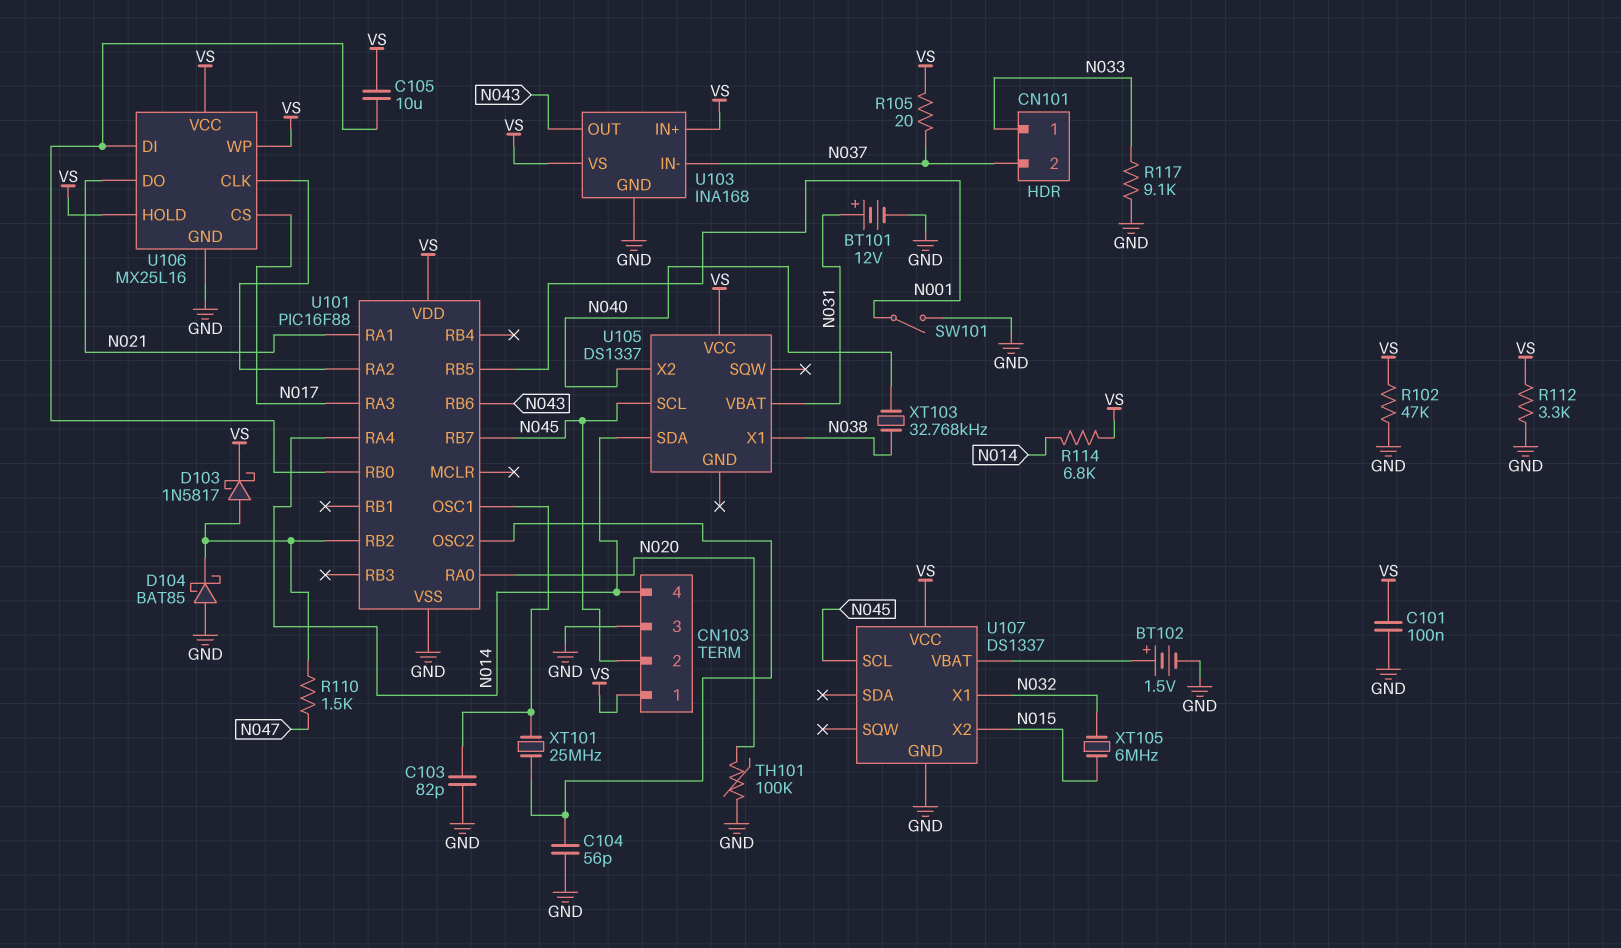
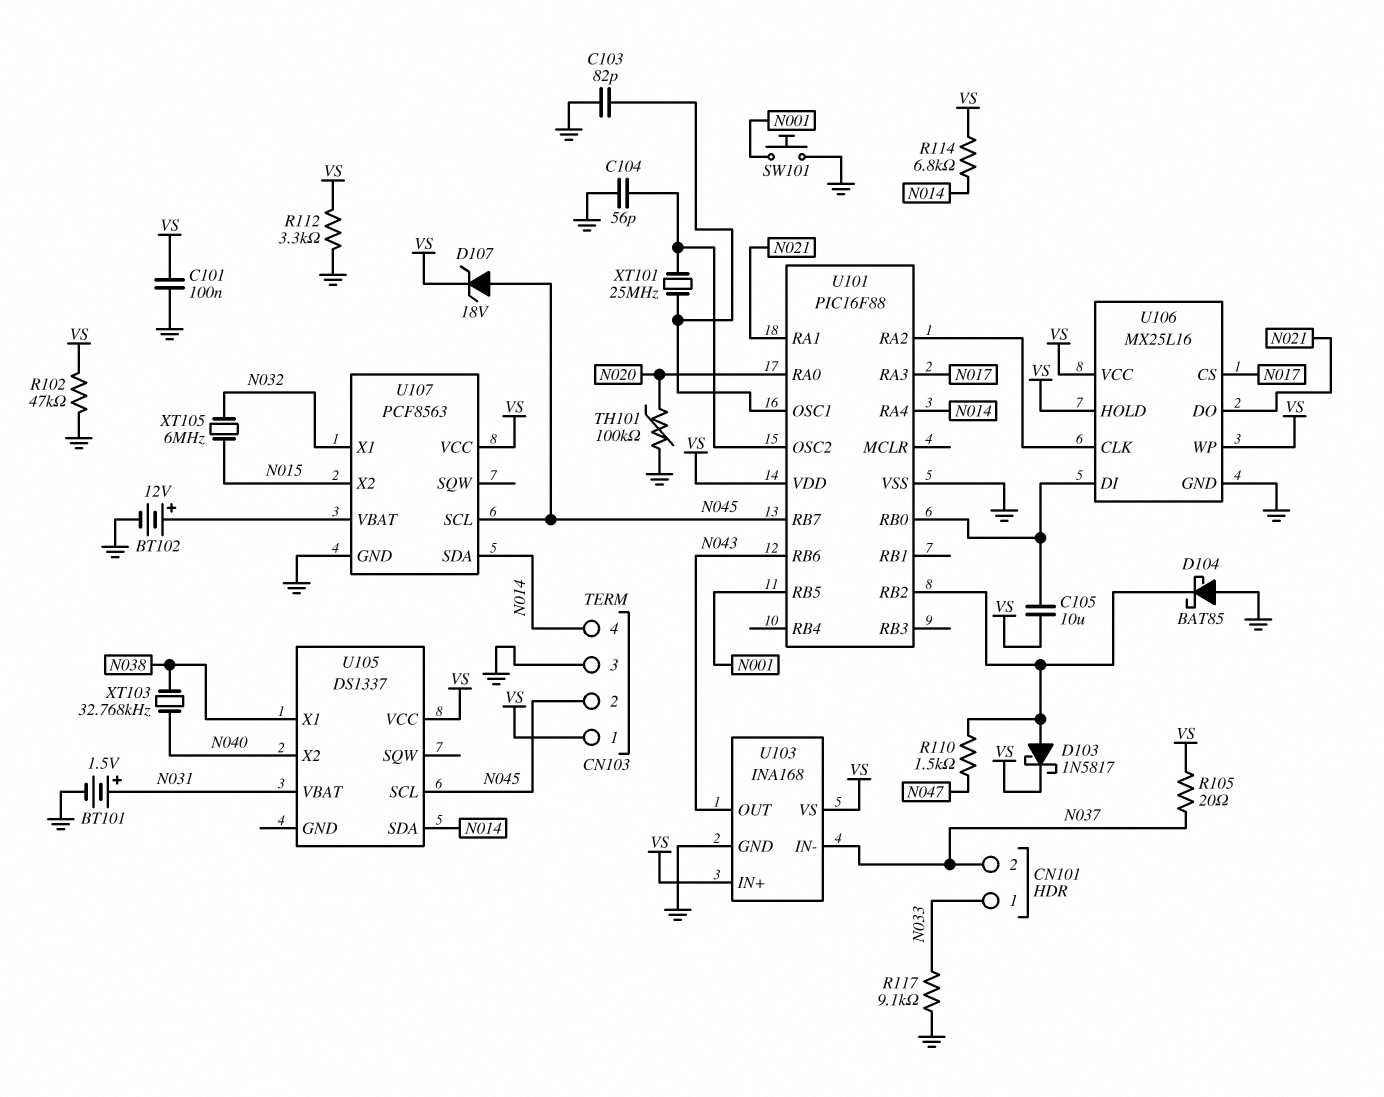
BT101: 12V (plus N031, minus GND) -> 1.5V (plus N031, minus GND)
BT102: 1.5V (plus U107/VBAT, minus GND) -> 12V (plus U107/VBAT, minus GND)
D107: none -> zener 18V (A N045, K VS)
SW101: switch (GND, N001) -> button (GND, N001)
U107: DS1337 -> PCF8563
U107 pin SDA: none -> N014

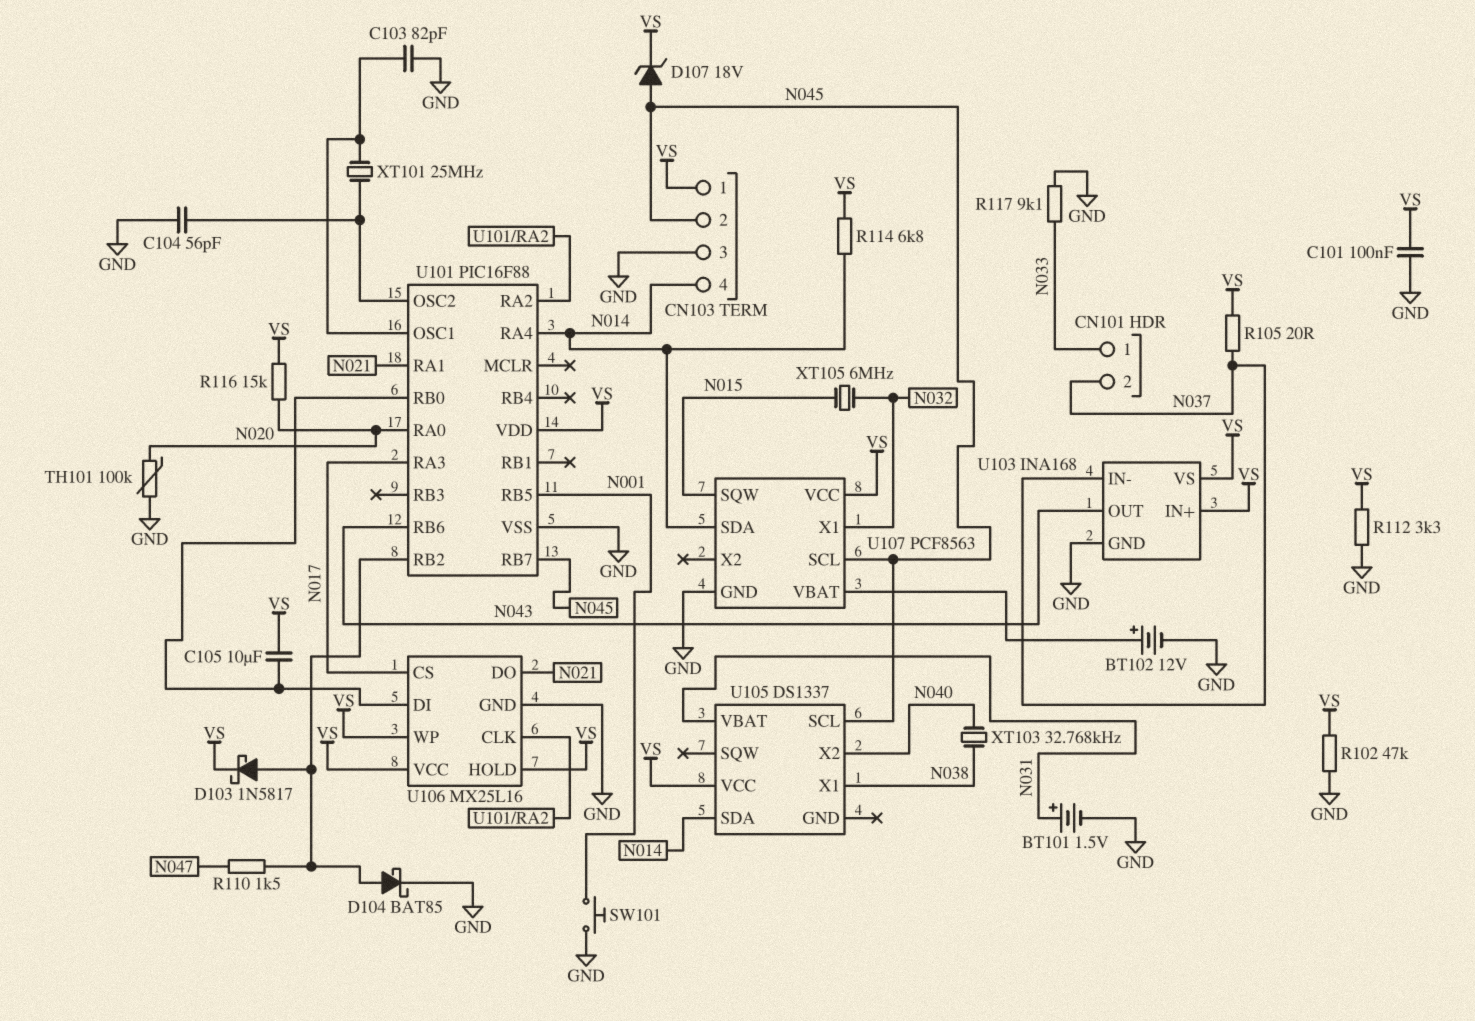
D104: schottky BAT85 (A GND, K U101/RB2) -> schottky BAT85 (A U101/RB2, K GND)
R116: none -> 15k (N020, VS)
U107 pin SQW: none -> N015
U107 pin X2: N015 -> none

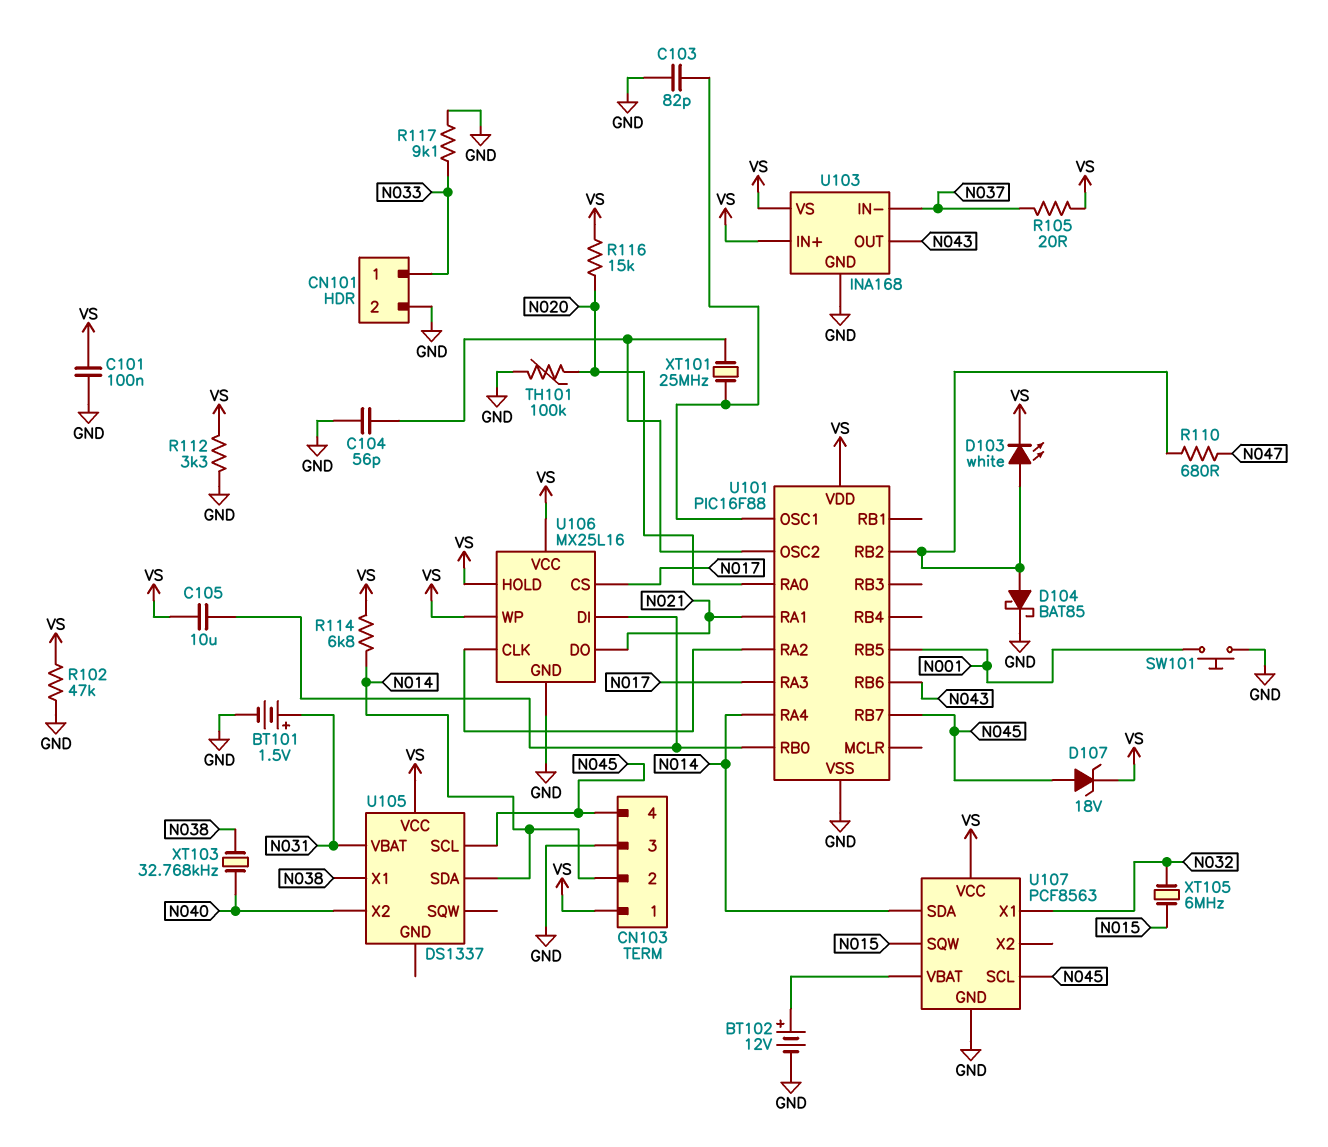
CN101 pin 2: N037 -> GND
CN103 pin 2: N045 -> N014
CN103 pin 4: N014 -> N045
D103: schottky 1N5817 (A U101/RB2, K VS) -> LED white (A U101/RB2, K VS)
R110: 1.5k (N047, U101/RB2) -> 680 (N047, U101/RB2)

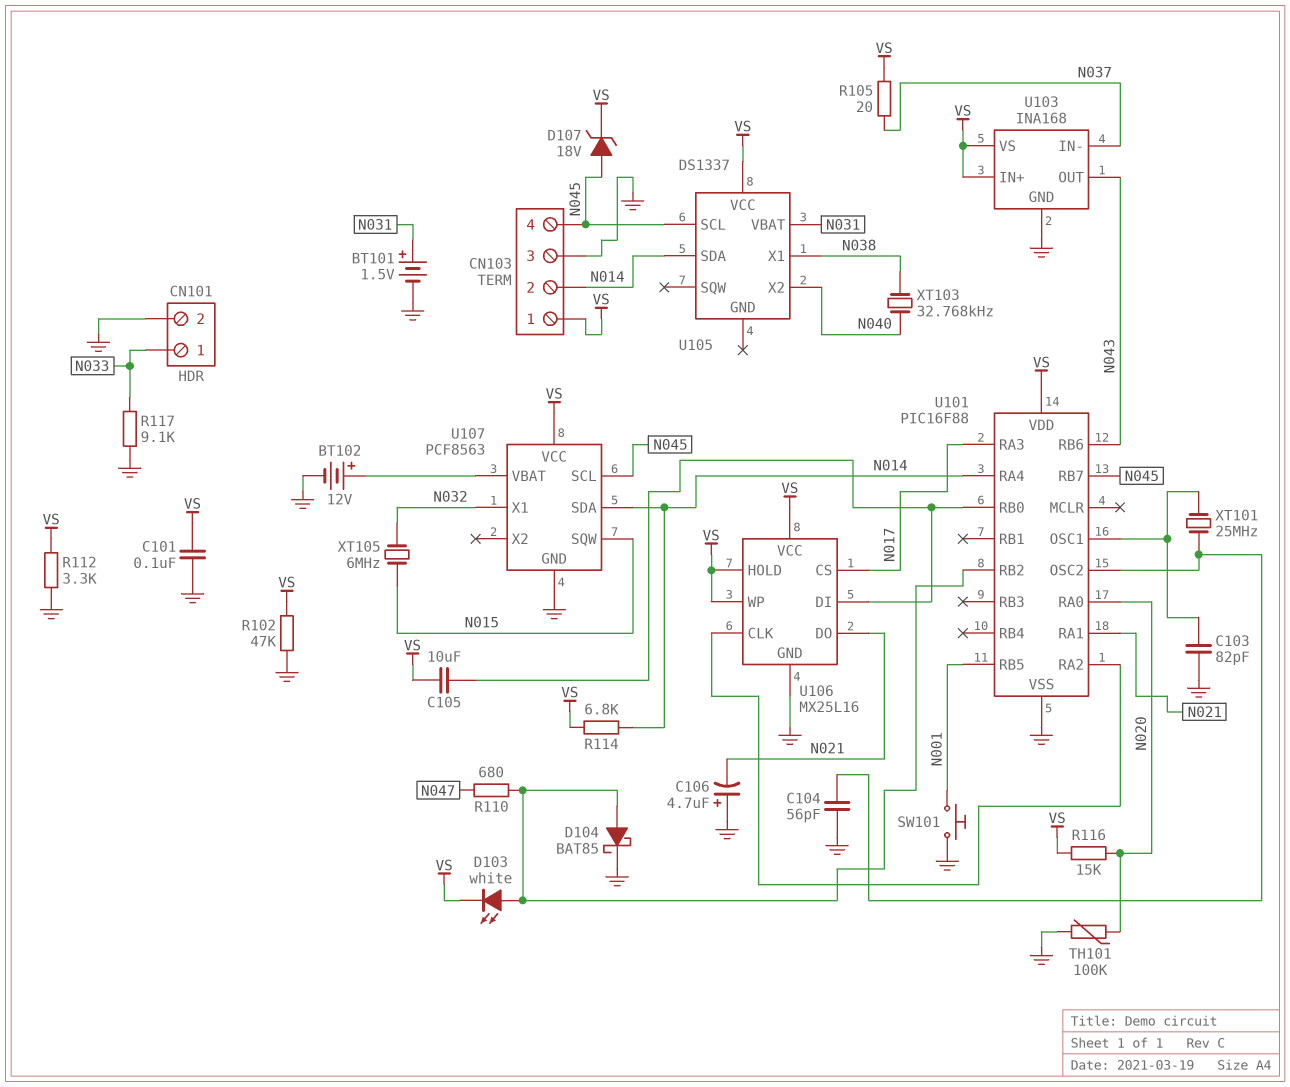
C106: none -> 4.7uF (plus GND, minus N021)

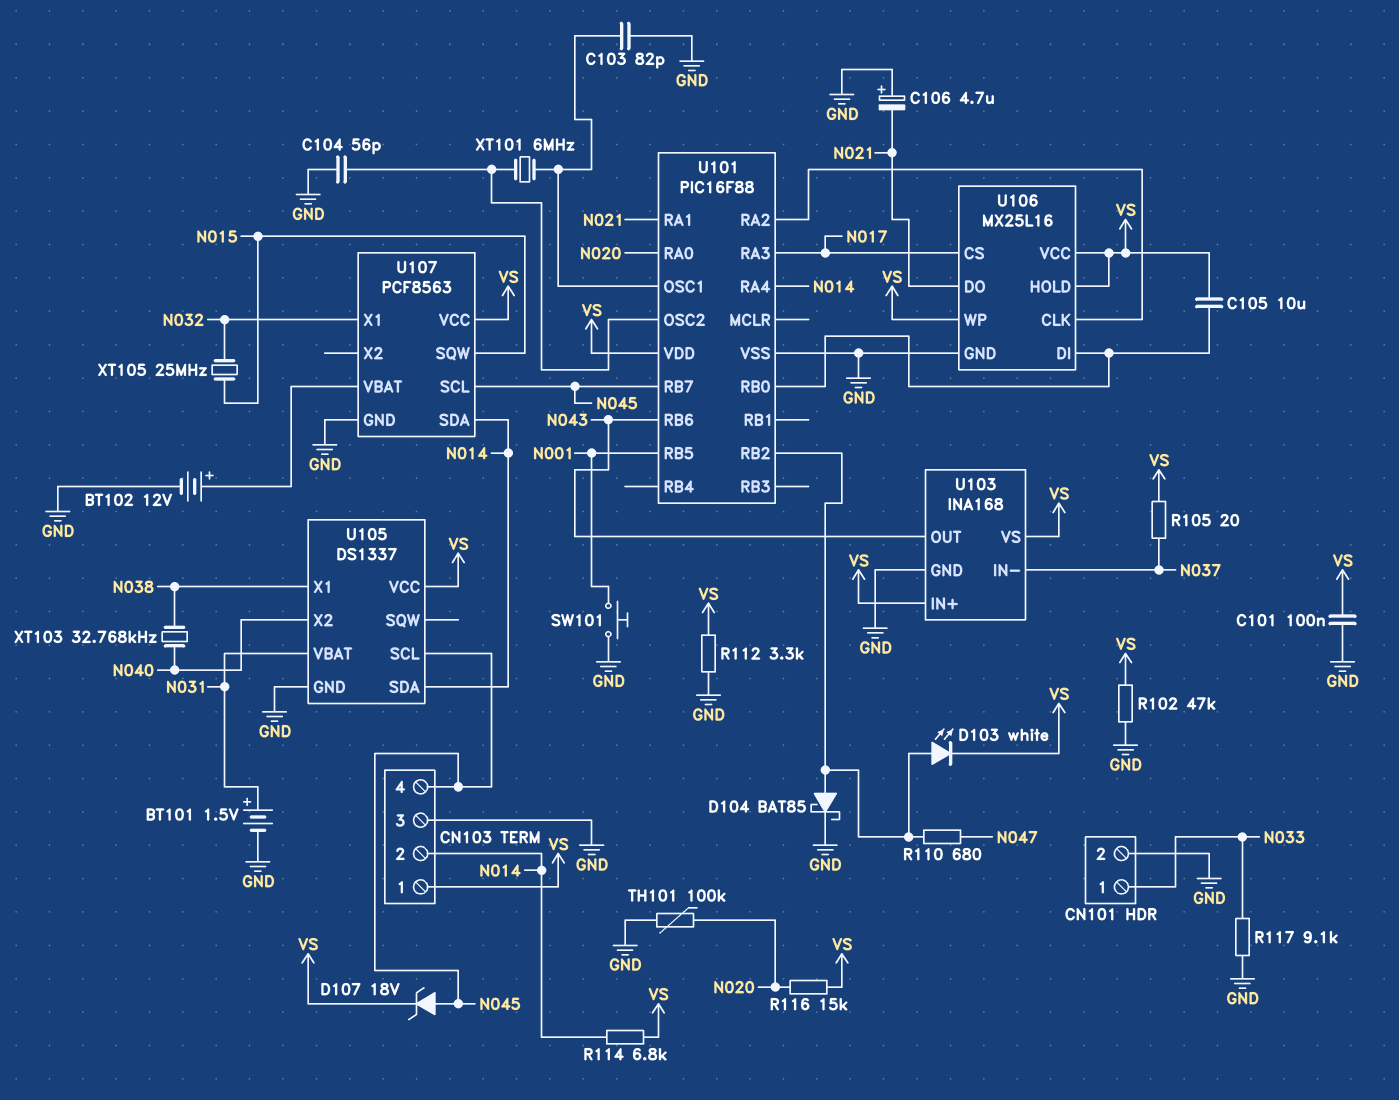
U105 pin GND: none -> GND
XT101: 25MHz (U101/OSC1, U101/OSC2) -> 6MHz (U101/OSC1, U101/OSC2)
XT105: 6MHz (N015, N032) -> 25MHz (N015, N032)

